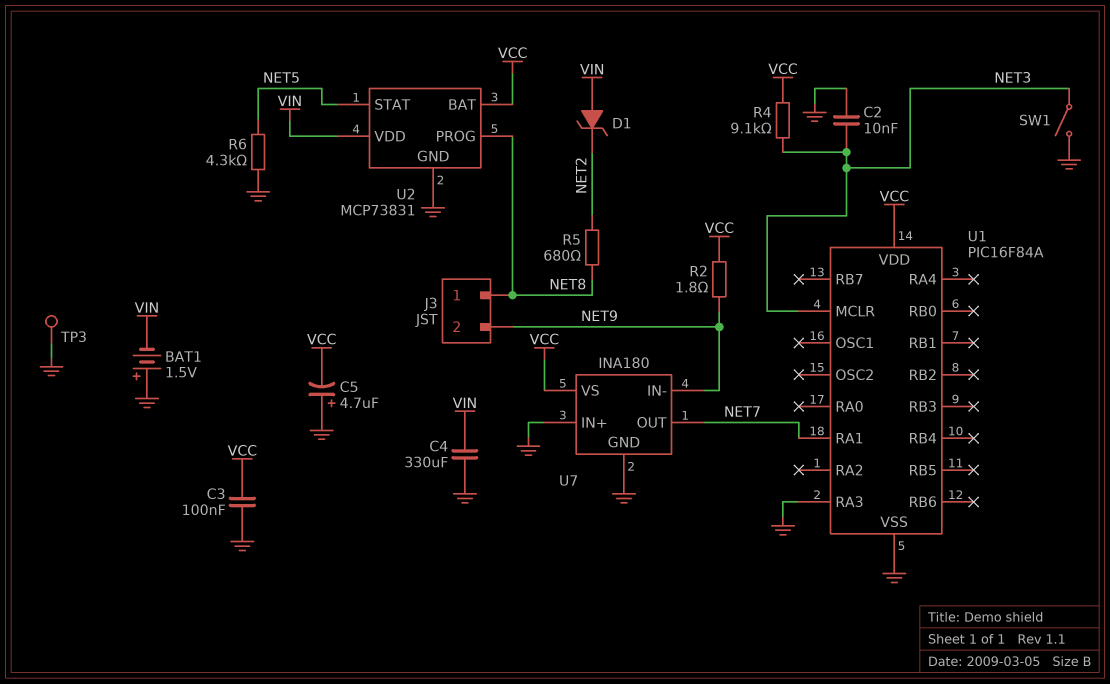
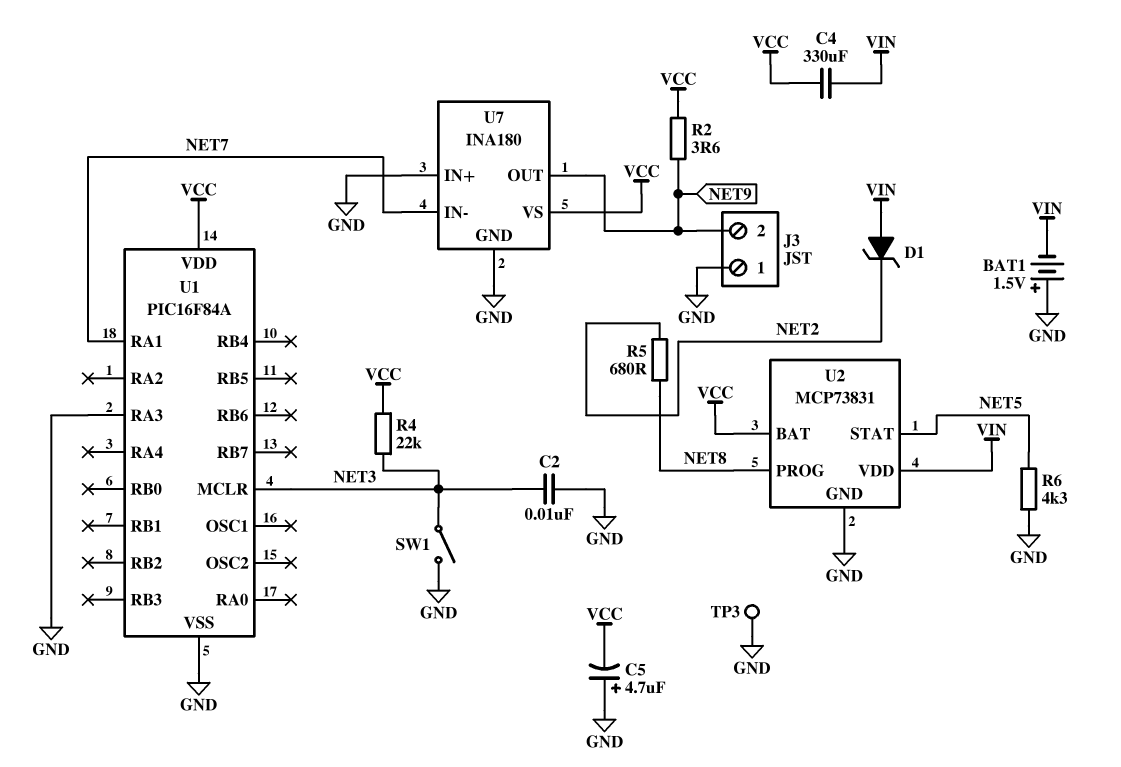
C3: 100nF (GND, VCC) -> none
C4: 330uF (GND, VIN) -> 330uF (VCC, VIN)
J3 pin 1: NET8 -> GND
R2: 1.8 (NET9, VCC) -> 3.6 (NET9, VCC)
R4: 9.1k (NET3, VCC) -> 22k (NET3, VCC)
U7 pin IN-: NET9 -> NET7
U7 pin OUT: NET7 -> NET9

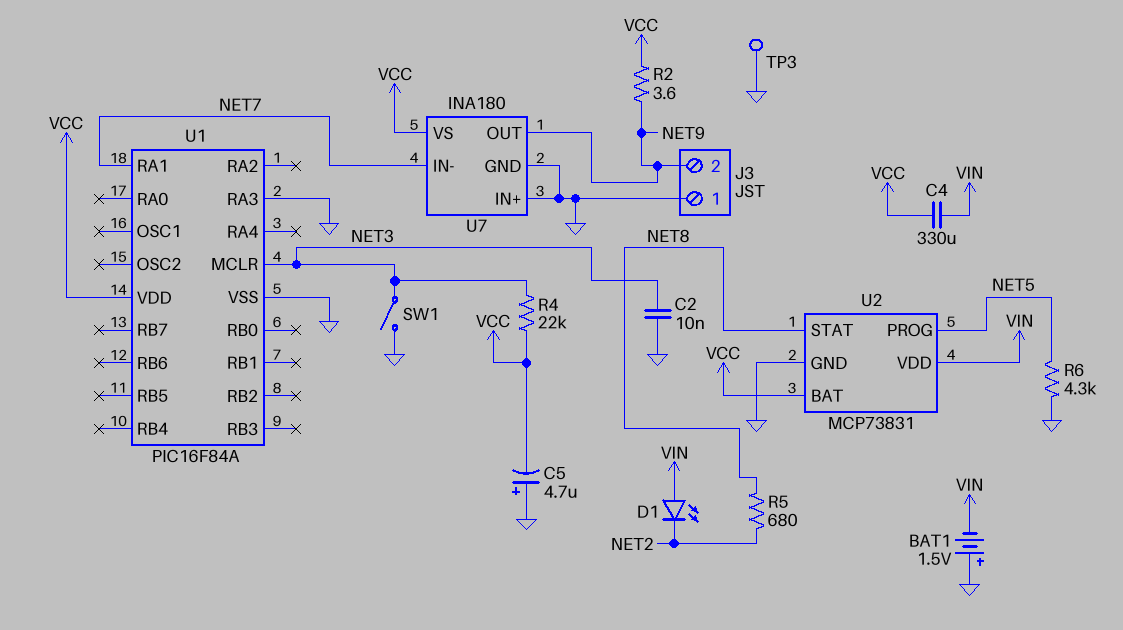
D1: zener (A VIN, K NET2) -> LED (A VIN, K NET2)
U2 pin PROG: NET8 -> NET5
U2 pin STAT: NET5 -> NET8

